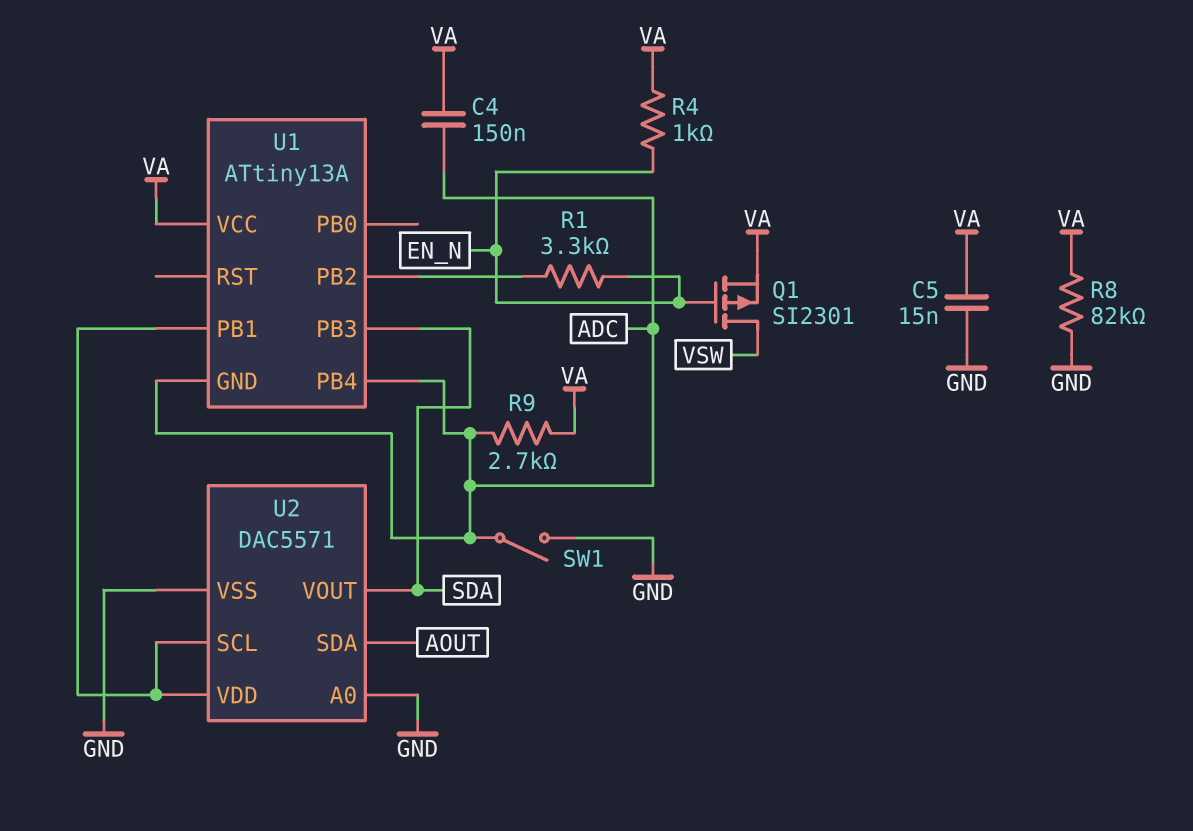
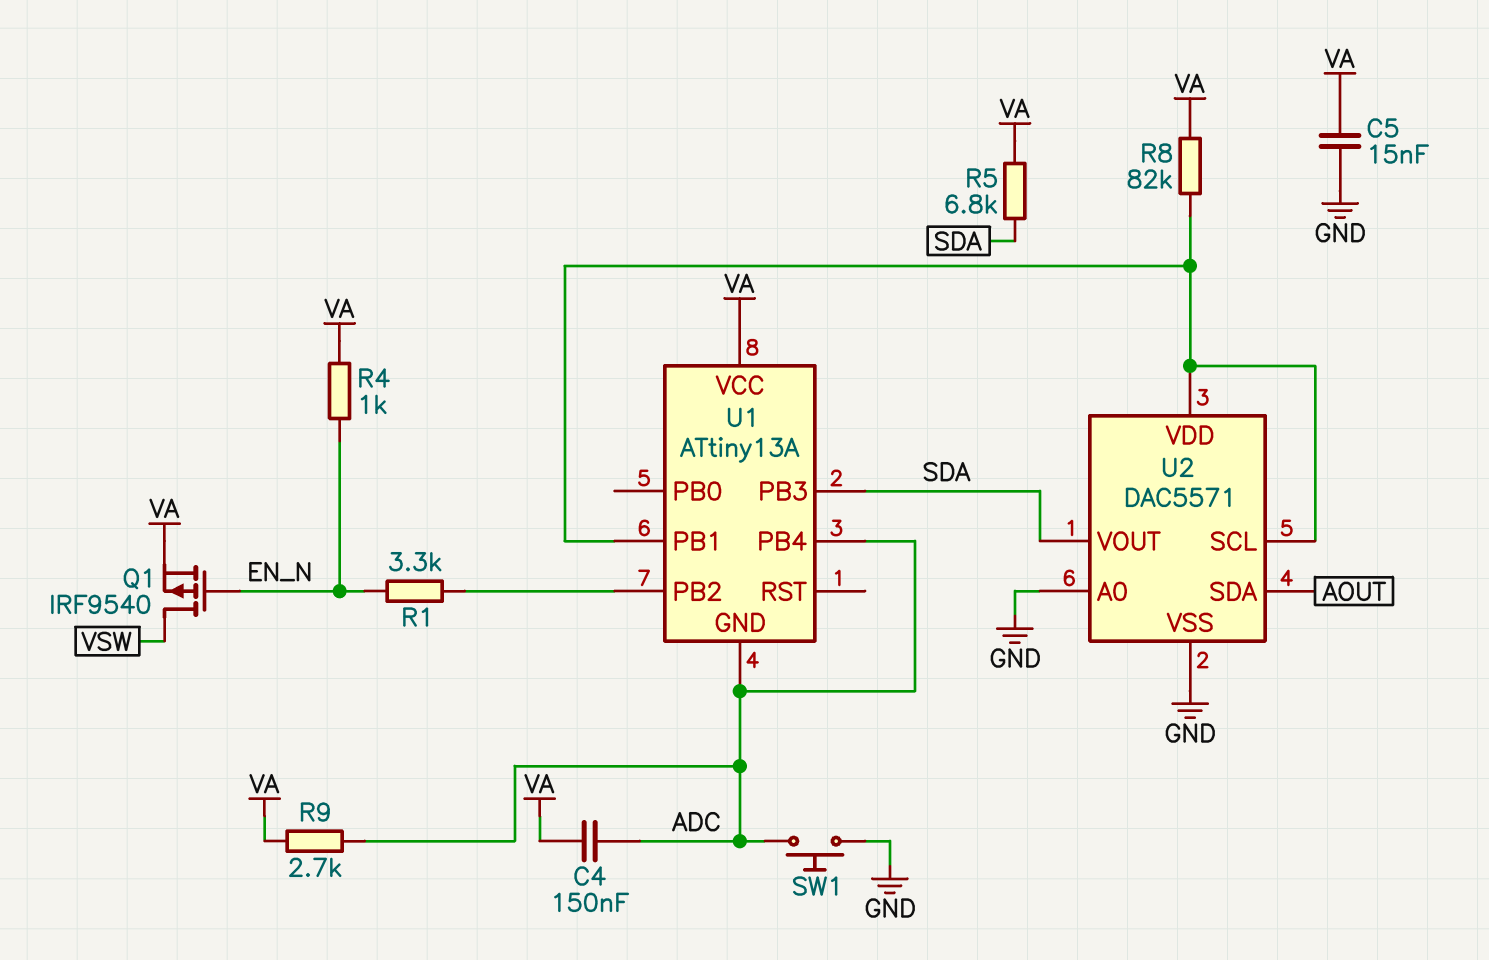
Q1: PMOS SI2301 (G EN_N, D VSW, S VA) -> PMOS IRF9540 (G EN_N, D VSW, S VA)
R5: none -> 6.8k (SDA, VA)
R8: 82k (GND, VA) -> 82k (U1/PB1, VA)
SW1: switch (ADC, GND) -> button (ADC, GND)

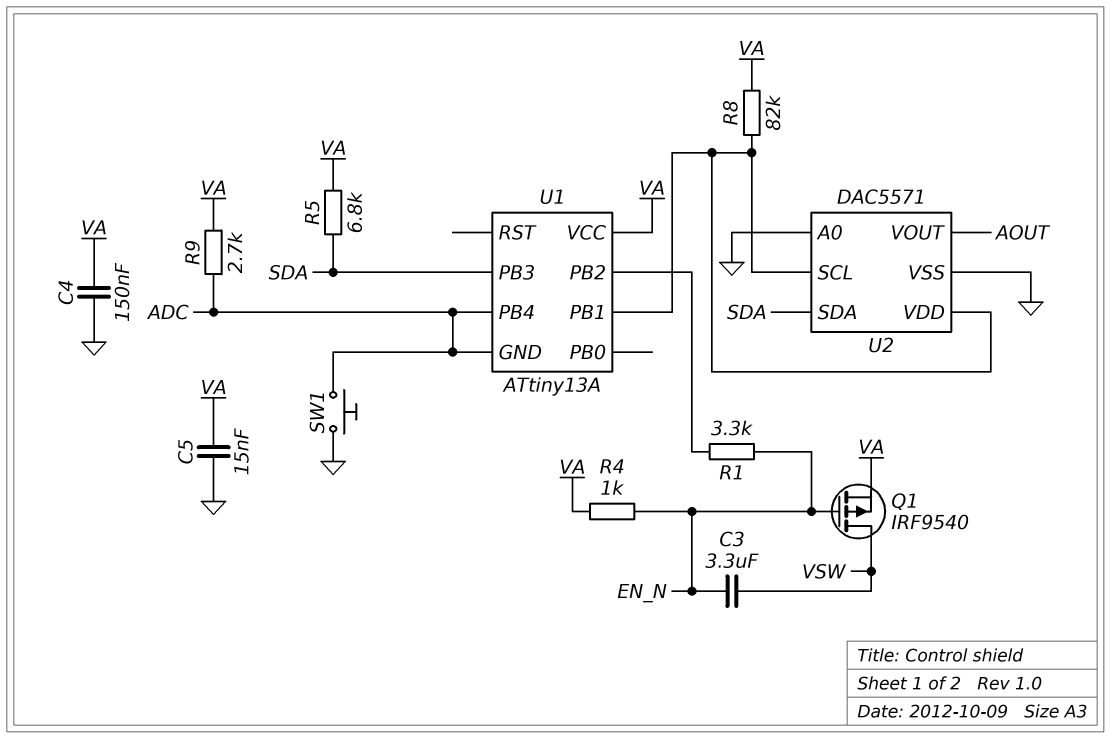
C3: none -> 3.3uF (EN_N, VSW)
C4: 150nF (ADC, VA) -> 150nF (GND, VA)
U2 pin SDA: AOUT -> SDA
U2 pin VOUT: SDA -> AOUT

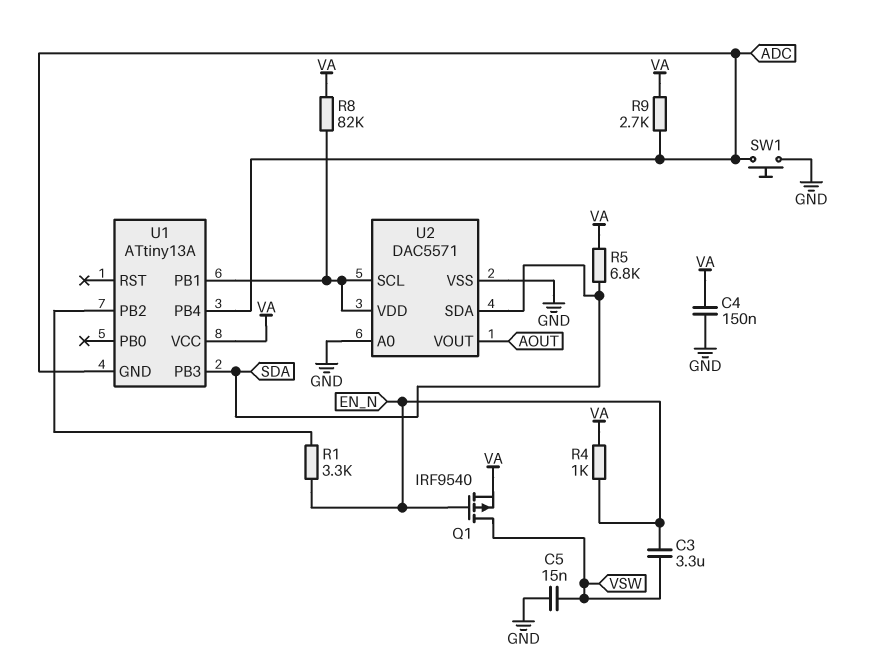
C5: 15nF (GND, VA) -> 15nF (GND, VSW)

